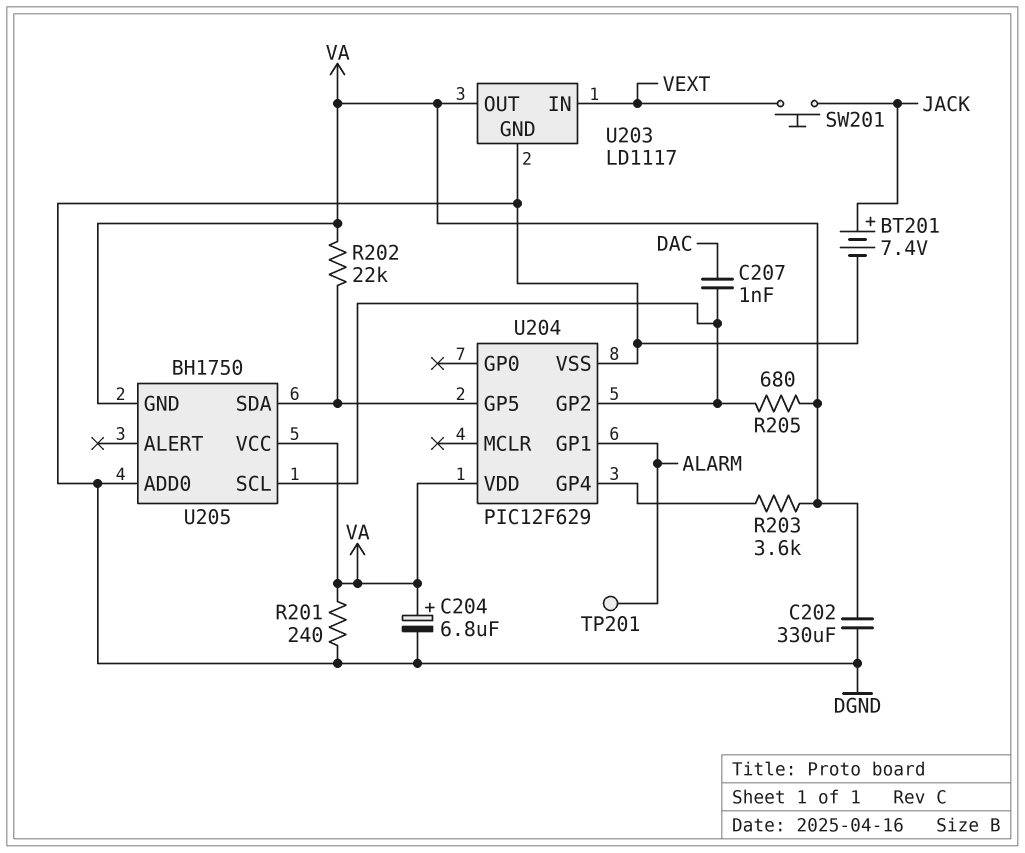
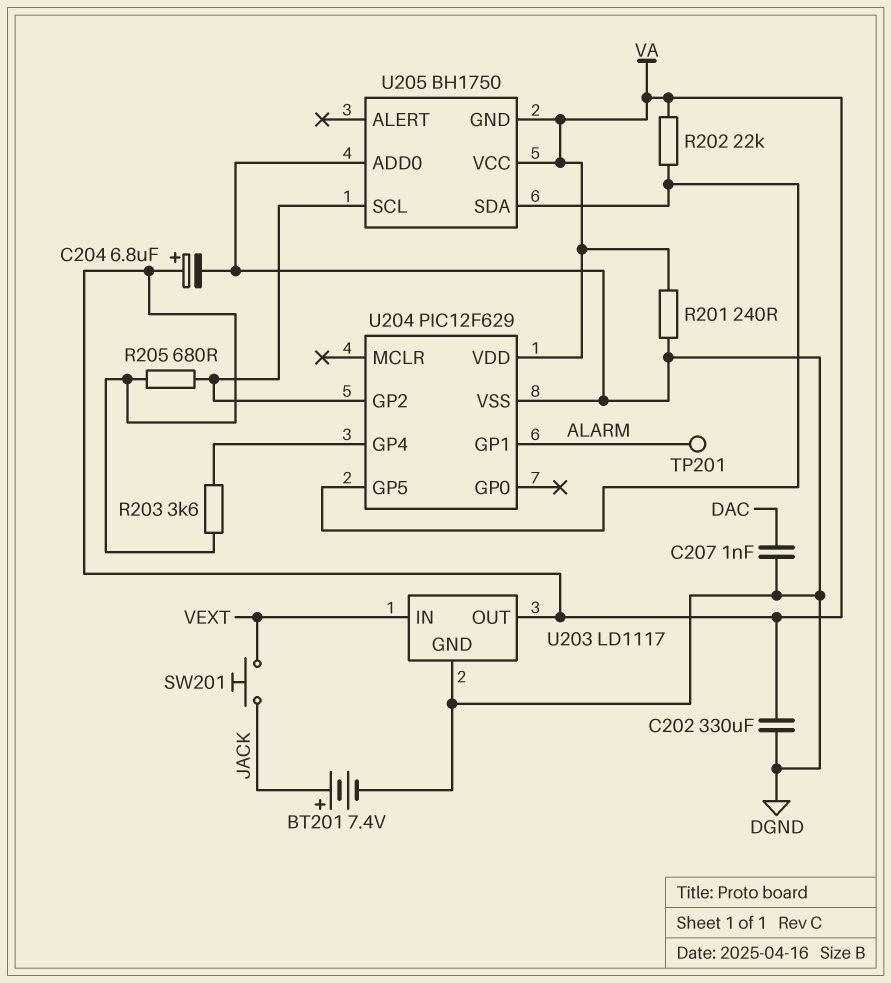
C207: 1nF (DAC, U204/GP2) -> 1nF (DAC, DGND)

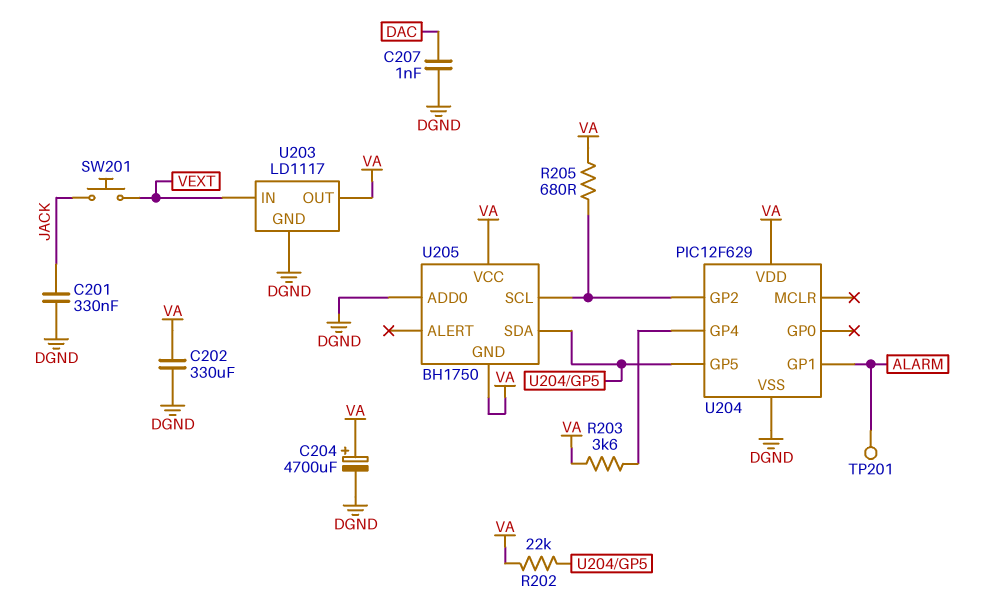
BT201: 7.4V (plus JACK, minus DGND) -> none
C201: none -> 330nF (DGND, JACK)
C204: 6.8uF (plus VA, minus DGND) -> 4700uF (plus VA, minus DGND)
R201: 240 (DGND, VA) -> none

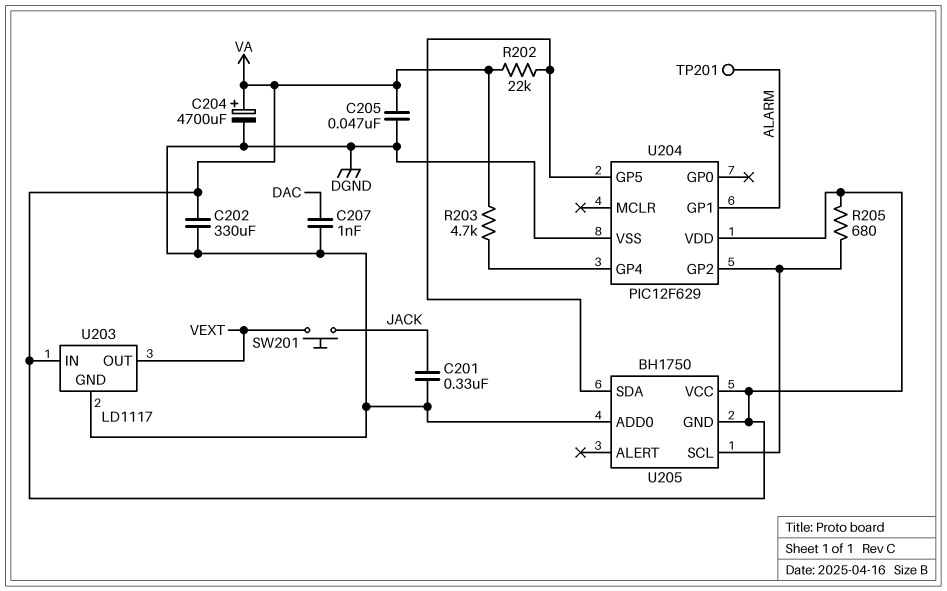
C205: none -> 47nF (DGND, VA)
R203: 3.6k (U204/GP4, VA) -> 4.7k (U204/GP4, VA)
U203 pin IN: VEXT -> VA
U203 pin OUT: VA -> VEXT

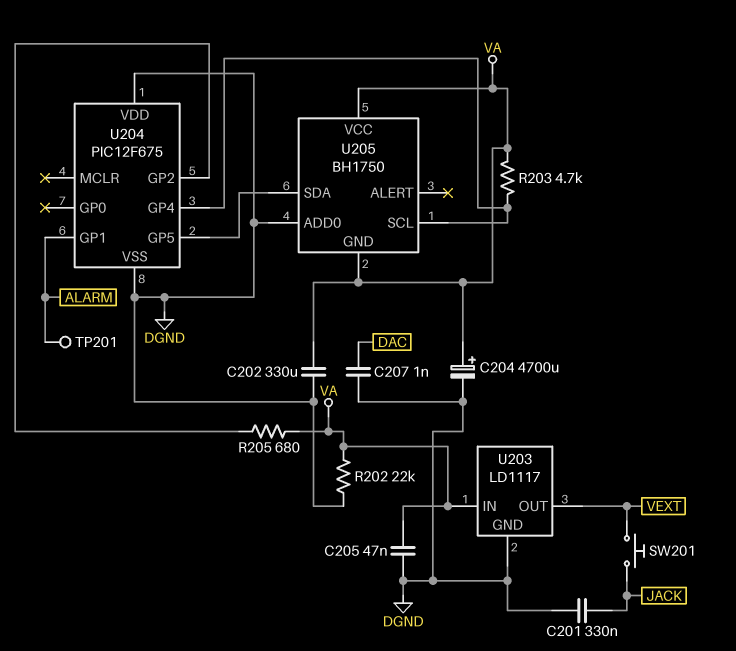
R202: 22k (U204/GP5, VA) -> 22k (DGND, VA)
U204: PIC12F629 -> PIC12F675
U204 pin VDD: VA -> DGND
U205 pin SCL: U204/GP2 -> U204/GP4

